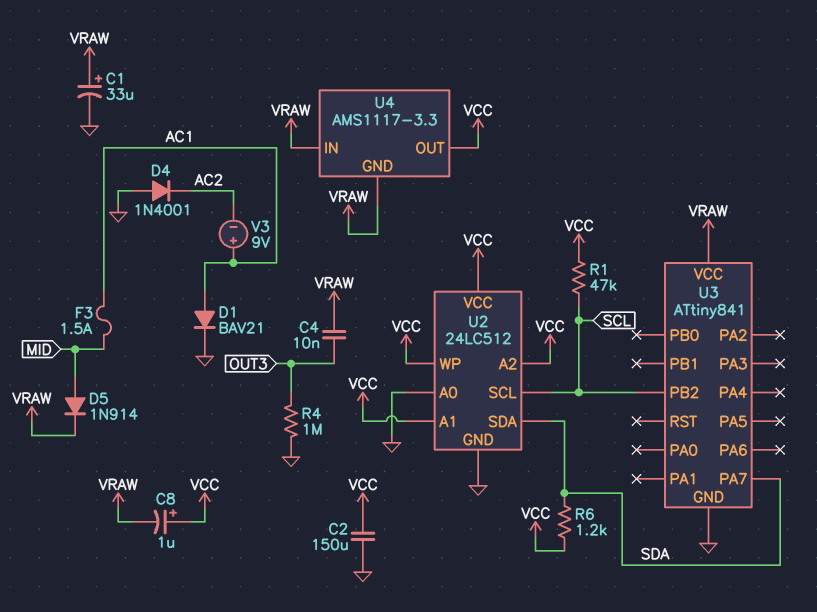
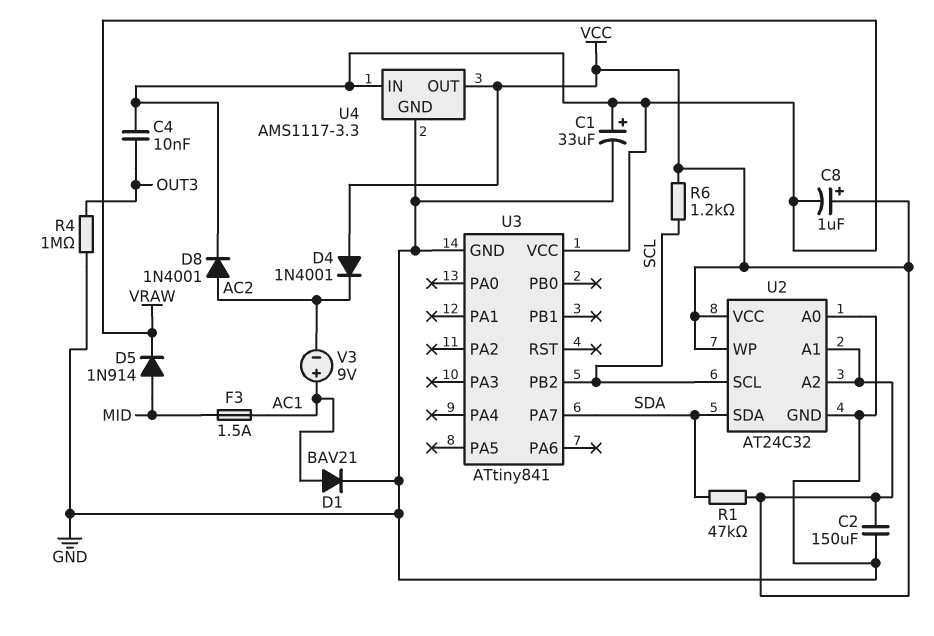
D4: diode 1N4001 (A GND, K AC2) -> diode 1N4001 (A VCC, K AC2)
D8: none -> diode 1N4001 (A AC2, K VRAW)
R1: 47k (SCL, VCC) -> 47k (SDA, VCC)
R6: 1.2k (SDA, VCC) -> 1.2k (SCL, VCC)
U2: 24LC512 -> AT24C32
U4 pin GND: VRAW -> GND

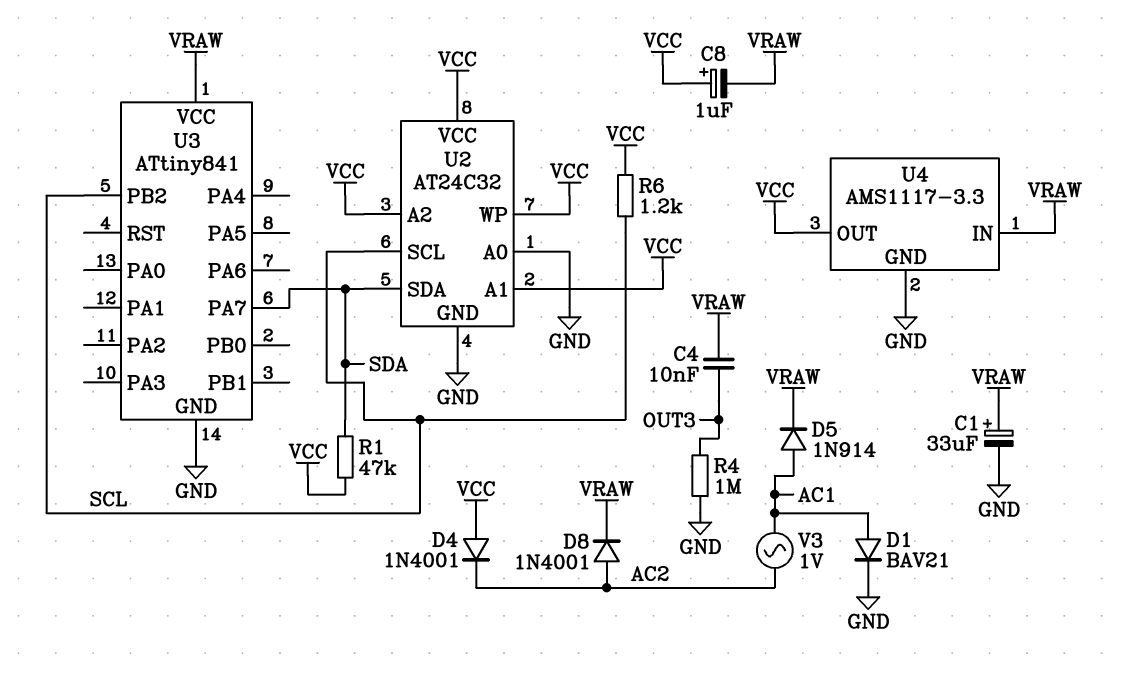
C2: 150uF (GND, VCC) -> none
D5: diode 1N914 (A MID, K VRAW) -> diode 1N914 (A AC1, K VRAW)
F3: 1.5A (AC1, MID) -> none
V3: 9V (plus AC1, minus AC2) -> AC 1V (AC1, AC2)

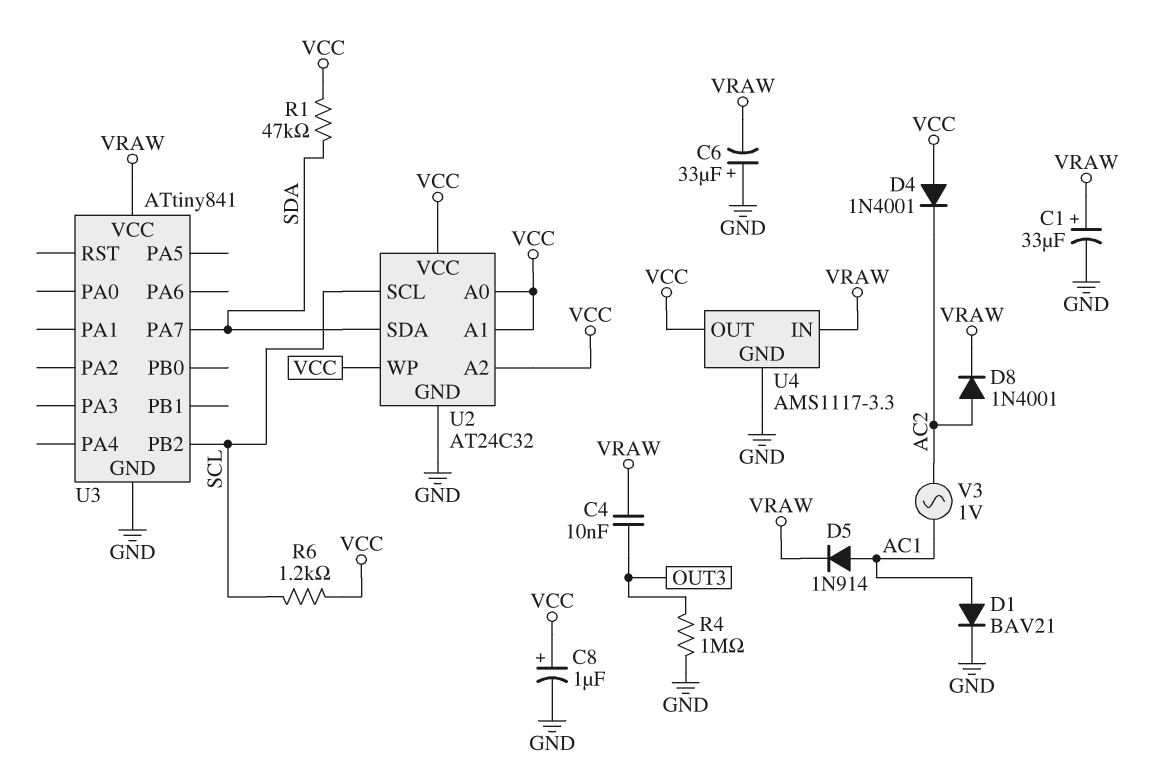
C6: none -> 33uF (plus GND, minus VRAW)
C8: 1uF (plus VCC, minus VRAW) -> 1uF (plus VCC, minus GND)
U2 pin A0: GND -> VCC

